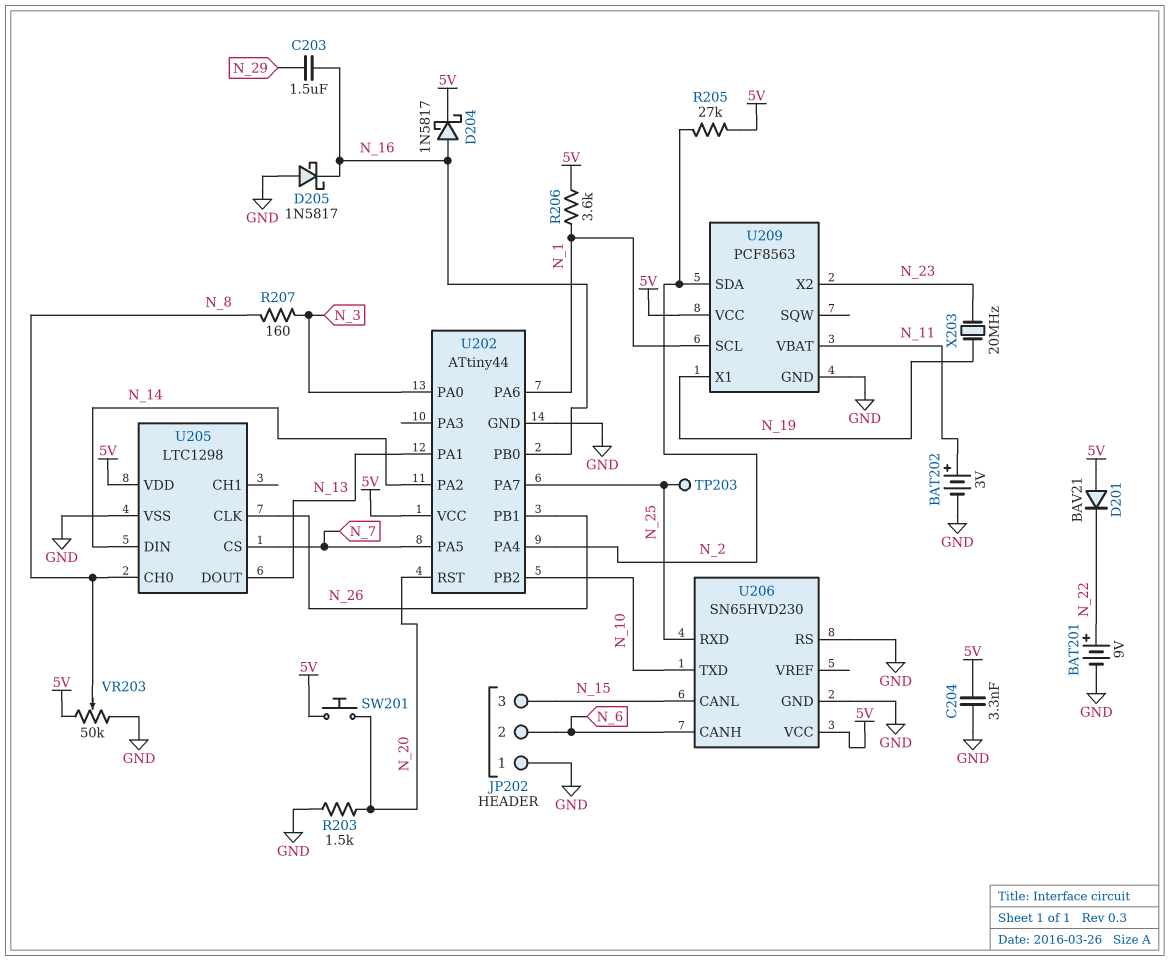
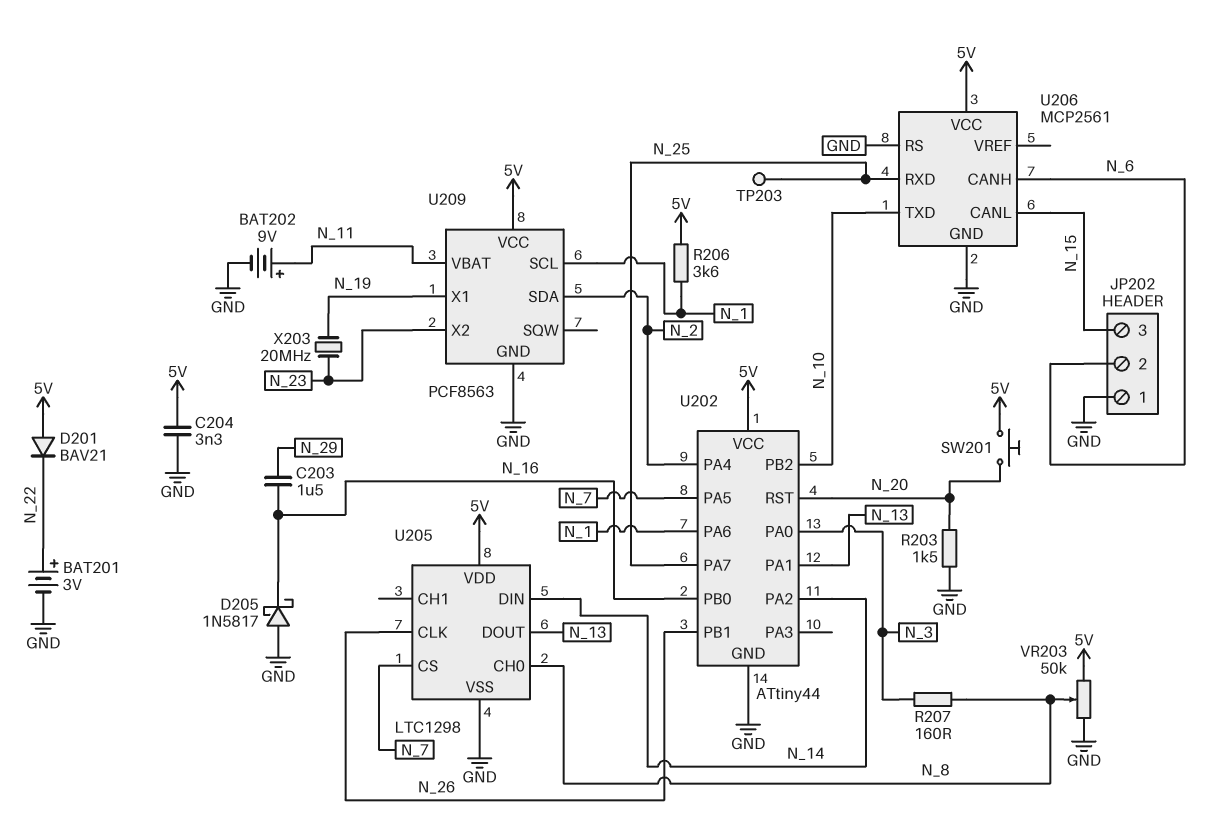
BAT201: 9V (plus N_22, minus GND) -> 3V (plus N_22, minus GND)
BAT202: 3V (plus N_11, minus GND) -> 9V (plus N_11, minus GND)
D204: schottky 1N5817 (A N_16, K 5V) -> none
R205: 27k (5V, N_2) -> none
U206: SN65HVD230 -> MCP2561

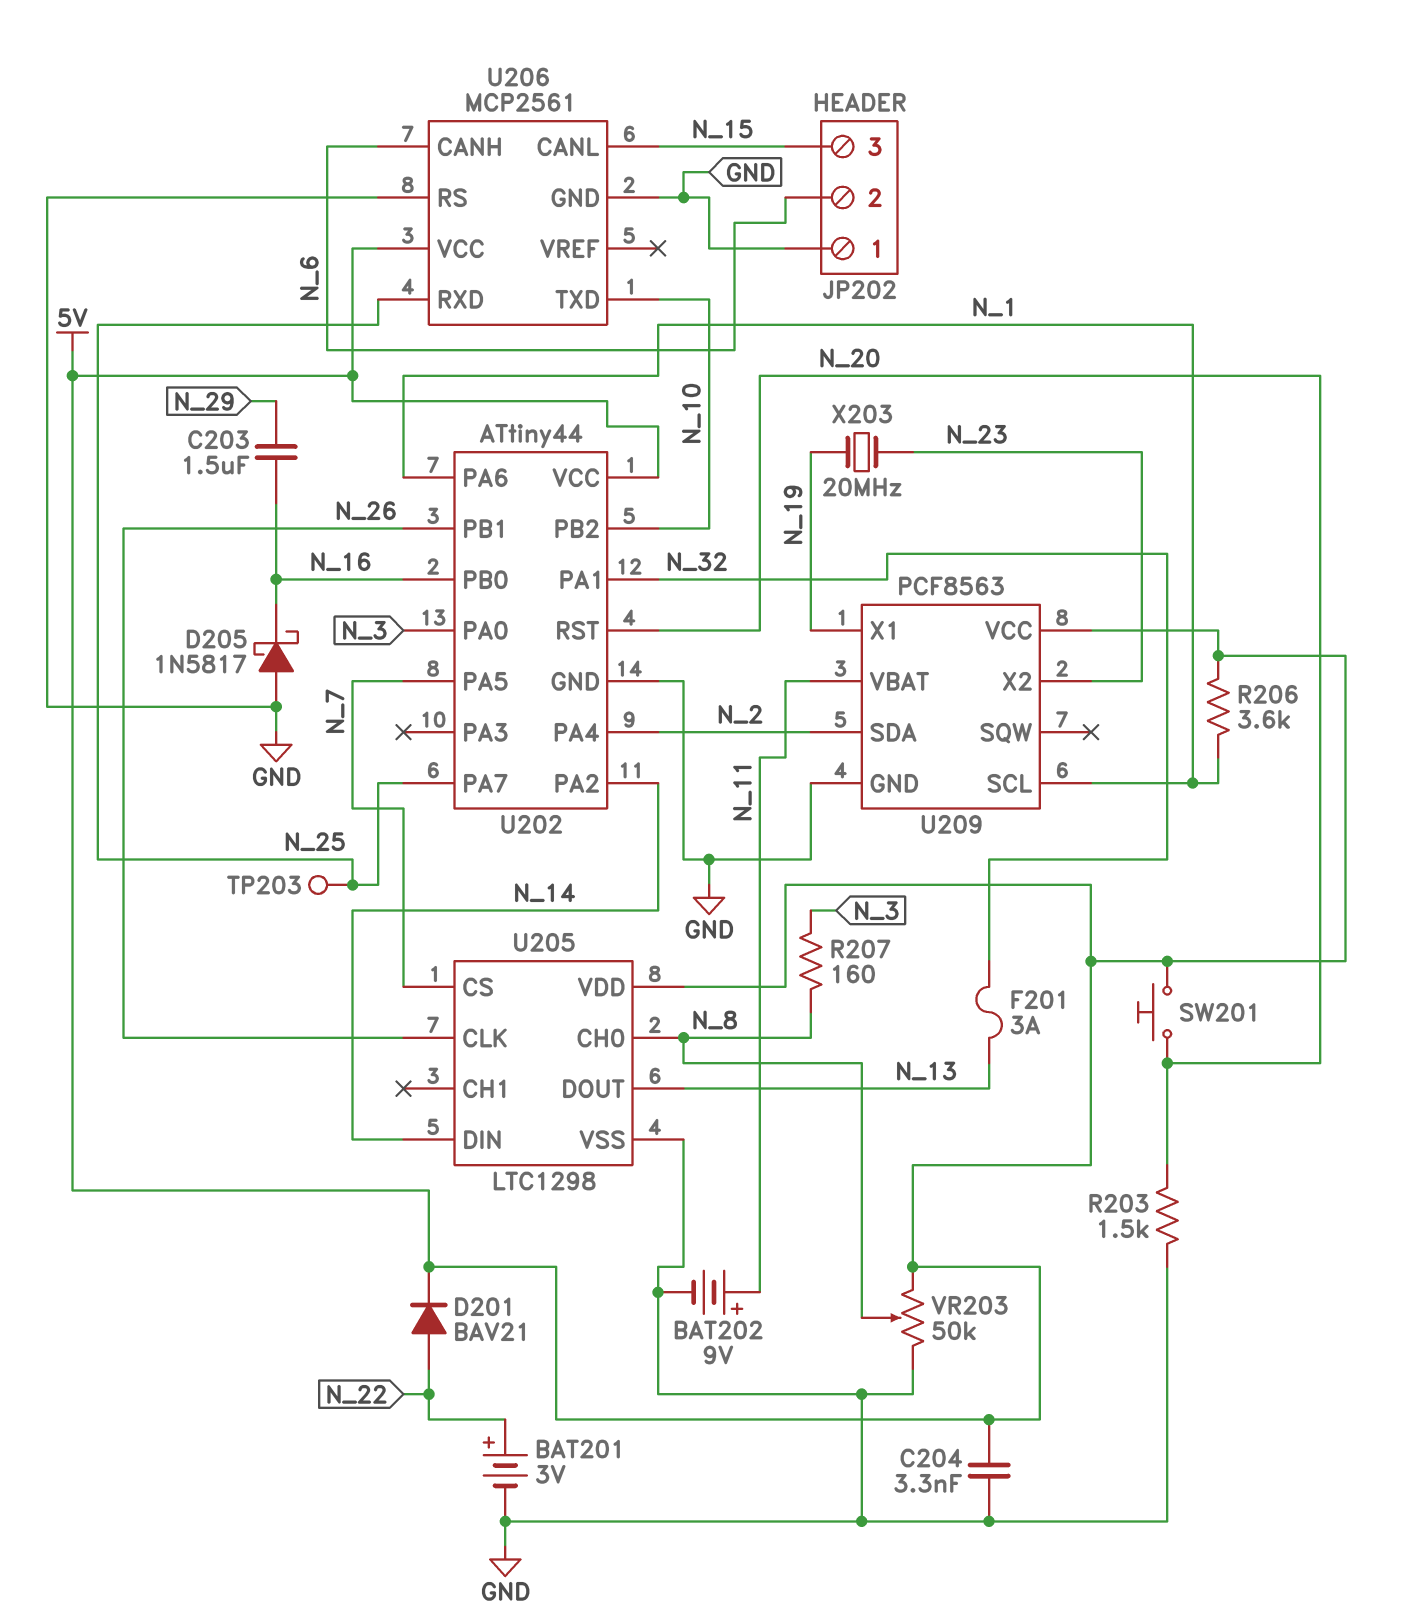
D201: diode BAV21 (A 5V, K N_22) -> diode BAV21 (A N_22, K 5V)
F201: none -> 3A (N_13, N_32)
U202 pin PA1: N_13 -> N_32

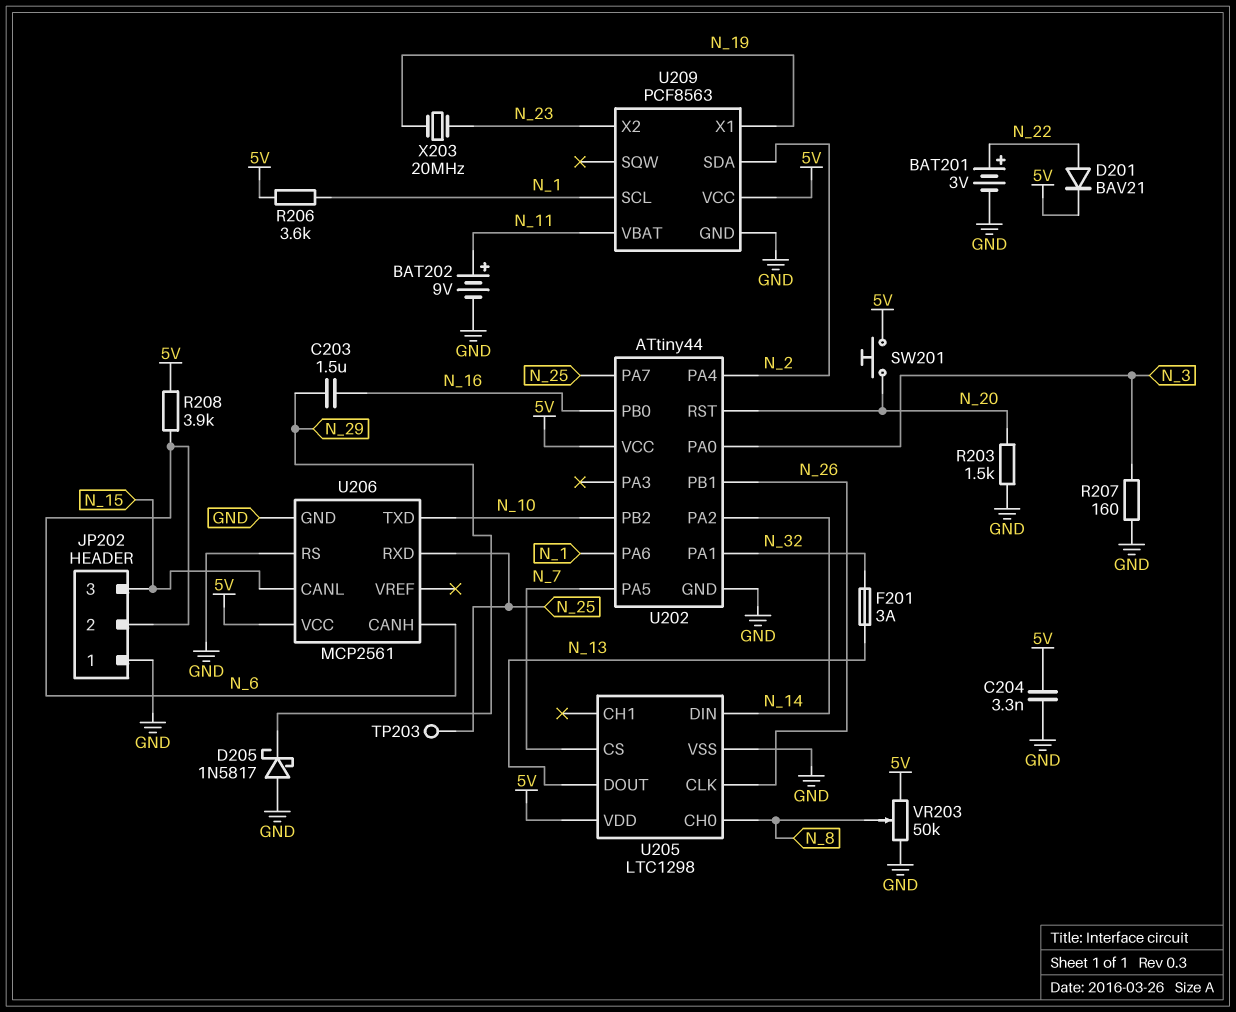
D205: schottky 1N5817 (A GND, K N_16) -> schottky 1N5817 (A GND, K N_29)
R207: 160 (N_3, N_8) -> 160 (GND, N_3)
R208: none -> 3.9k (5V, N_6)

